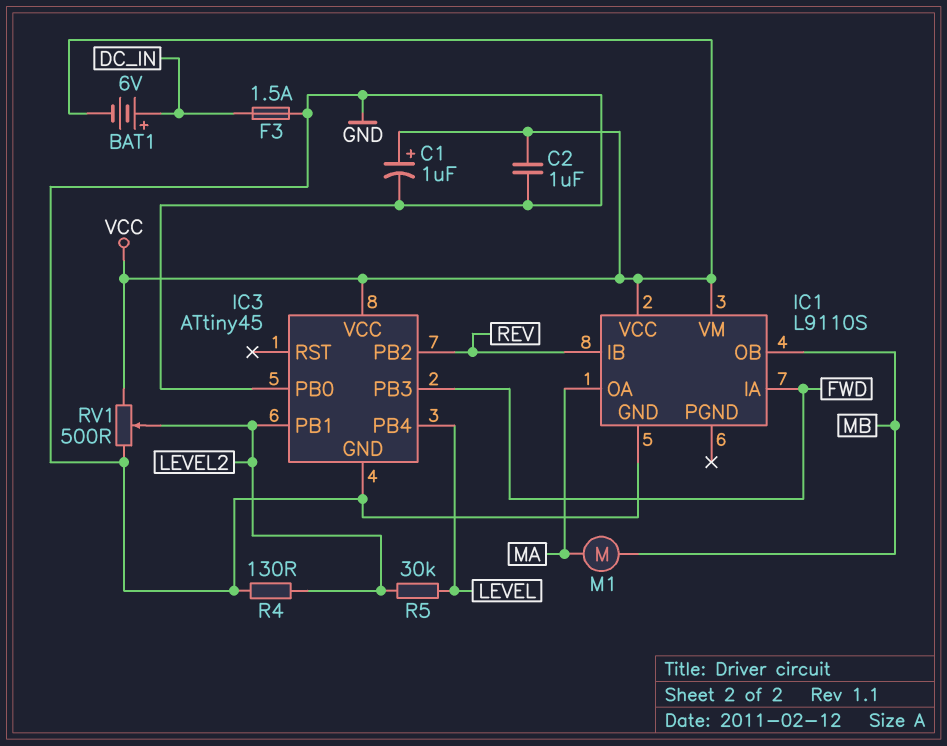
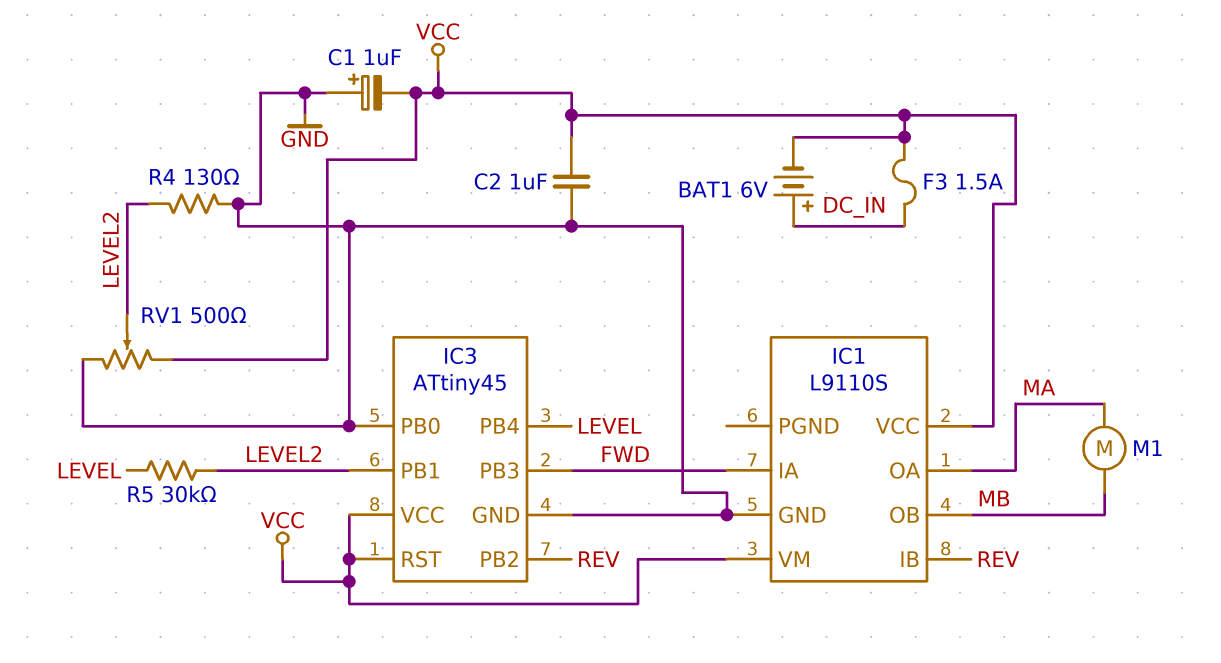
C1: 1uF (plus VCC, minus GND) -> 1uF (plus GND, minus VCC)
F3: 1.5A (DC_IN, GND) -> 1.5A (DC_IN, VCC)
IC3 pin RST: none -> VCC

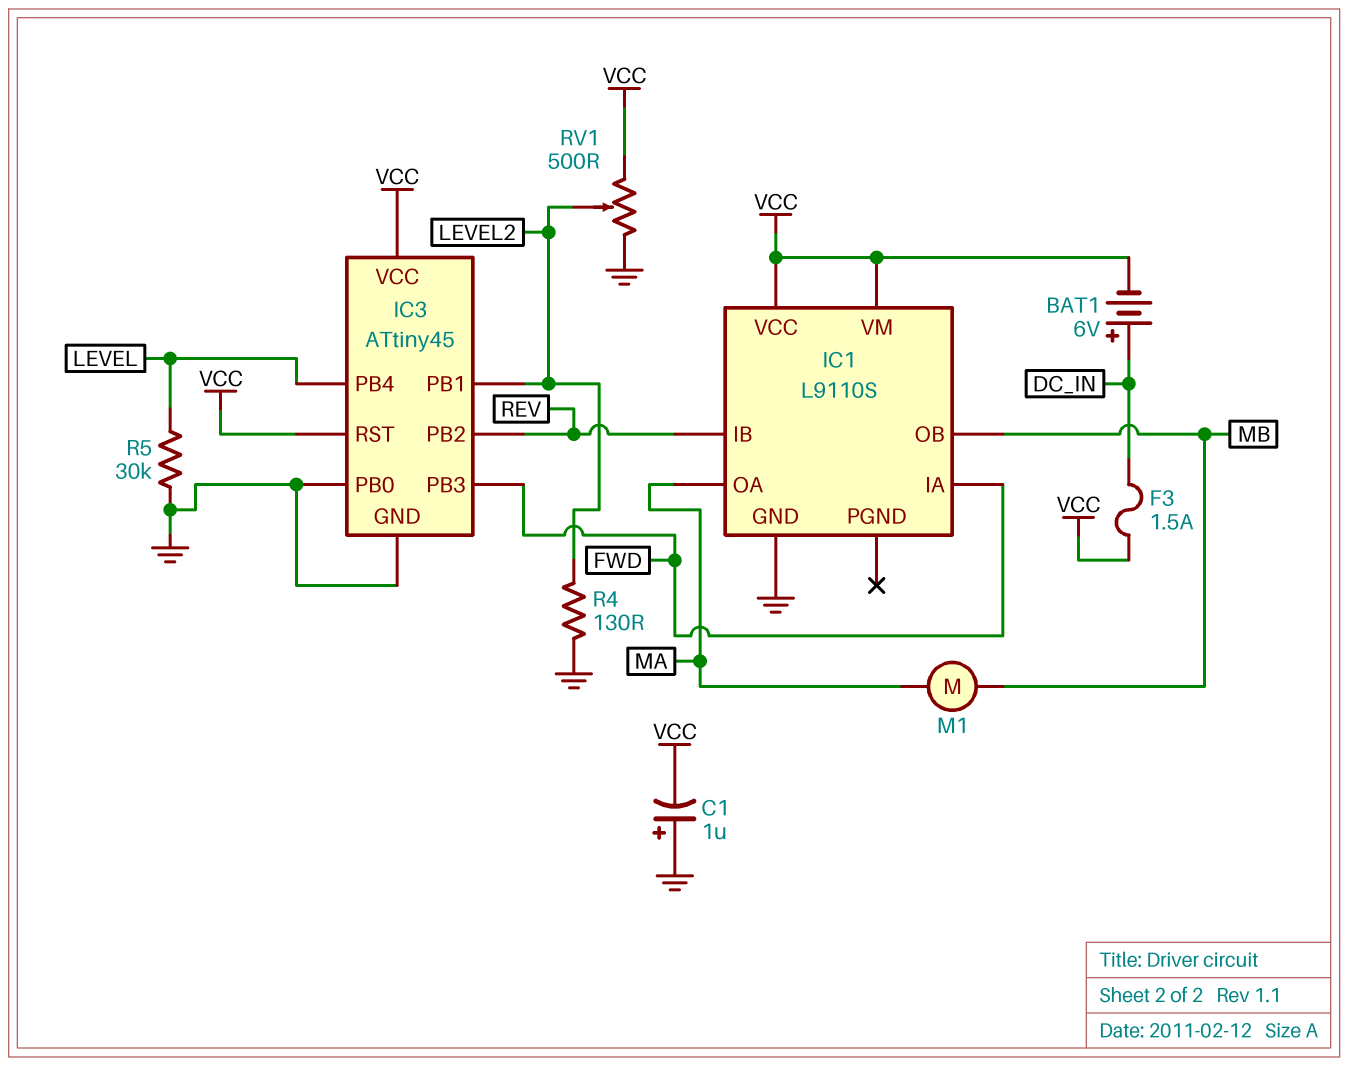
C2: 1uF (GND, VCC) -> none
R5: 30k (LEVEL, LEVEL2) -> 30k (GND, LEVEL)

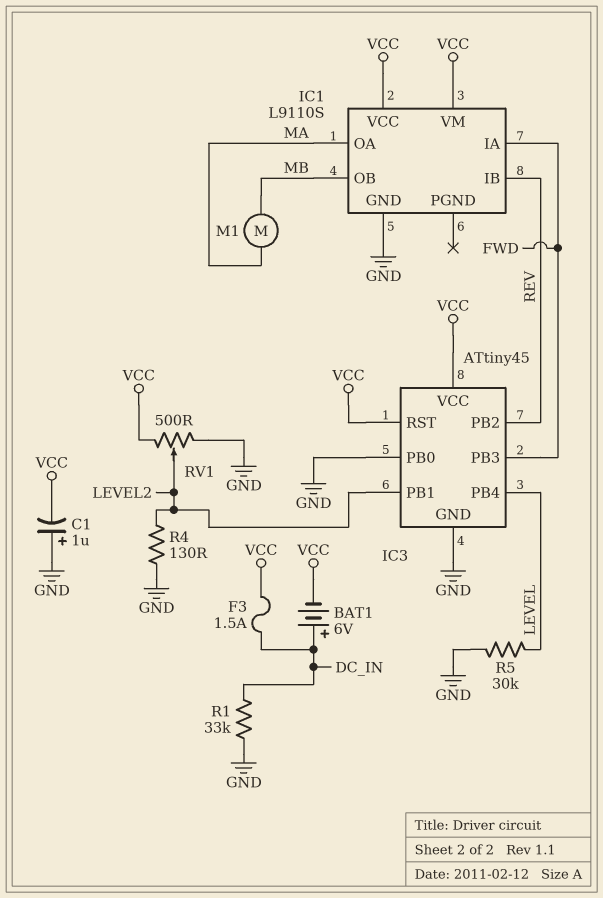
R1: none -> 33k (DC_IN, GND)

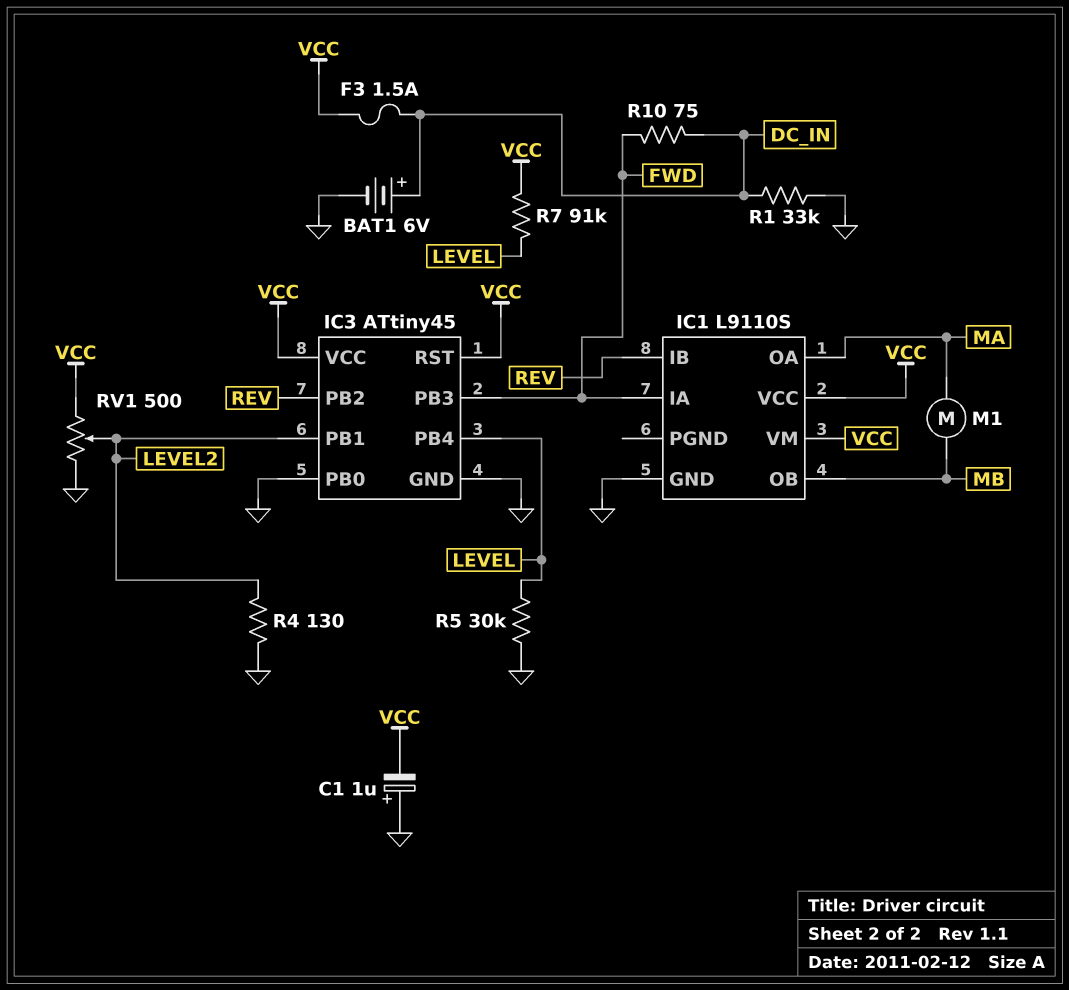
BAT1: 6V (plus DC_IN, minus VCC) -> 6V (plus DC_IN, minus GND)
R7: none -> 91k (LEVEL, VCC)
R10: none -> 75 (DC_IN, FWD)

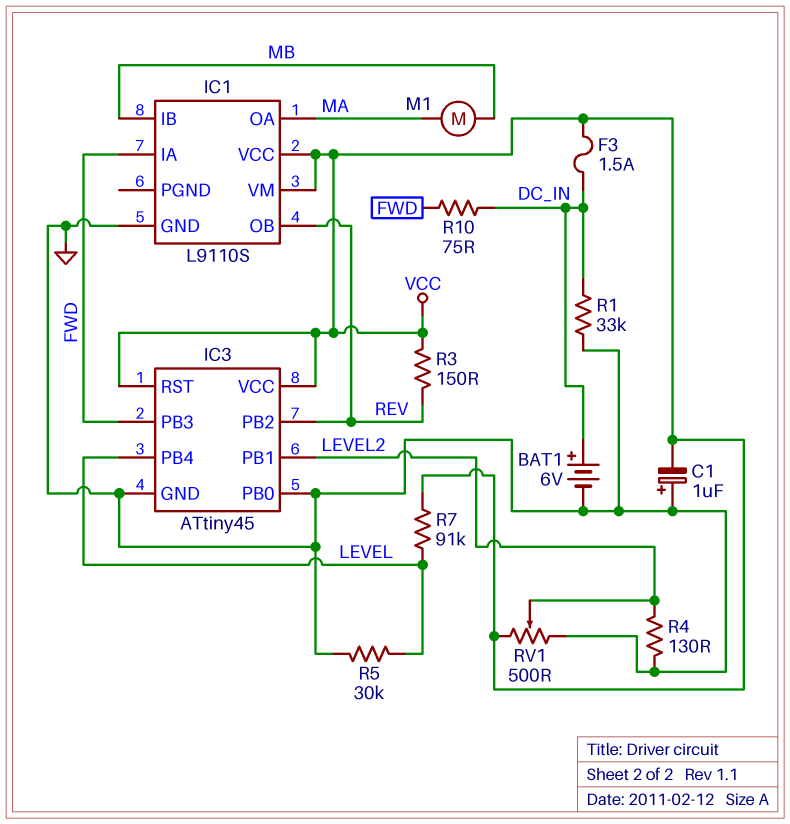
IC1 pin IB: REV -> MB
IC1 pin OB: MB -> REV
R3: none -> 150 (REV, VCC)

